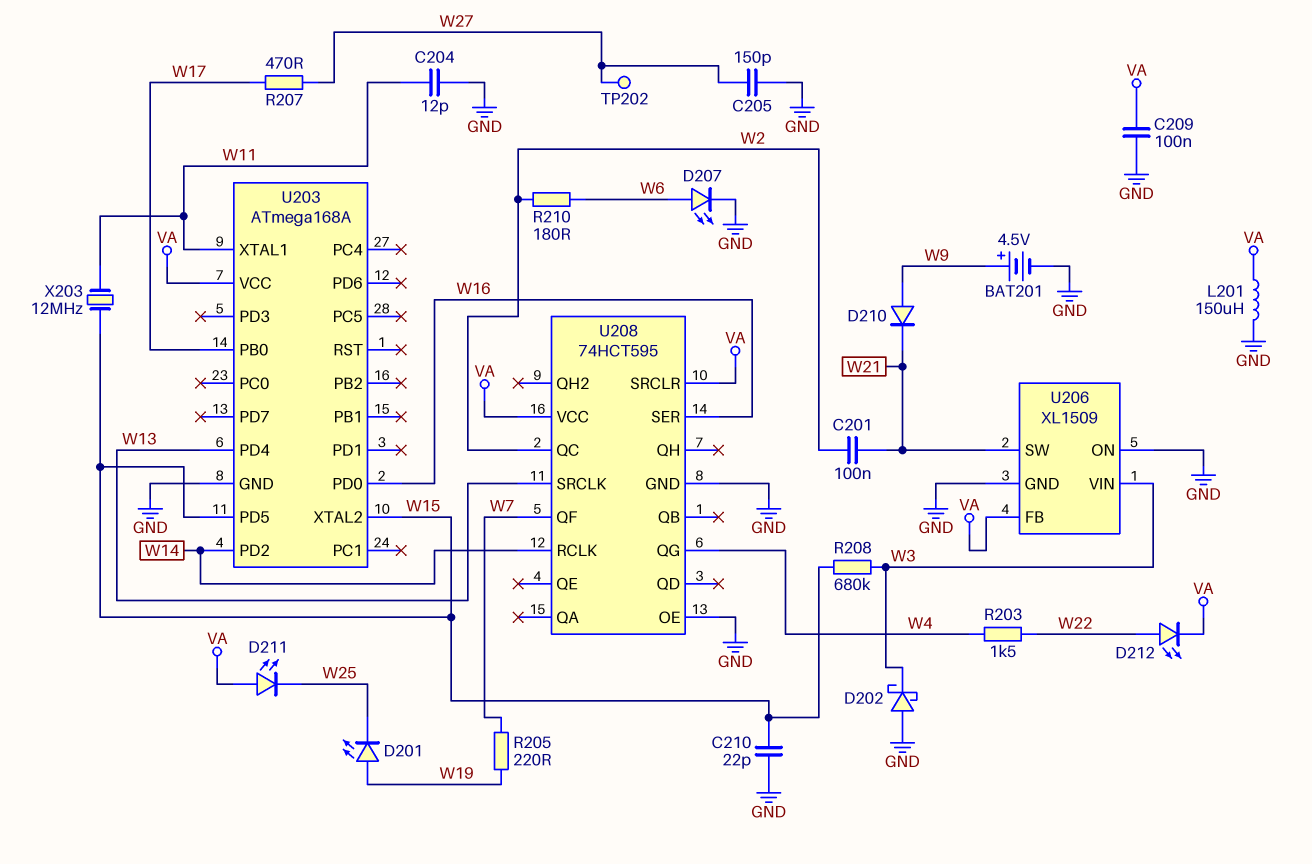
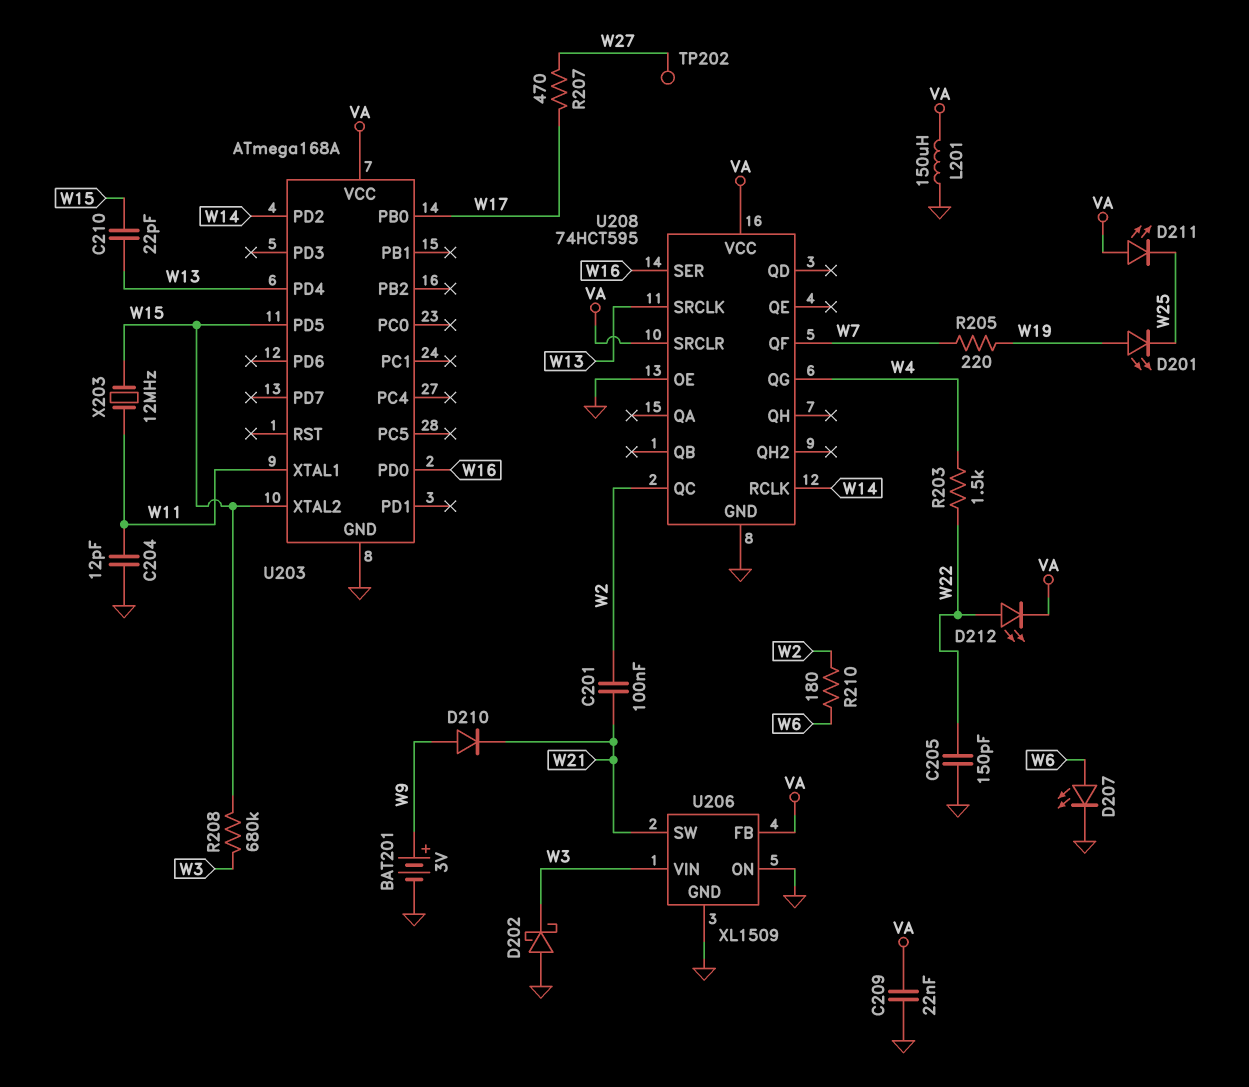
BAT201: 4.5V (plus W9, minus GND) -> 3V (plus W9, minus GND)
C205: 150pF (GND, W27) -> 150pF (GND, W22)
C209: 100nF (GND, VA) -> 22nF (GND, VA)
C210: 22pF (GND, W15) -> 22pF (W13, W15)

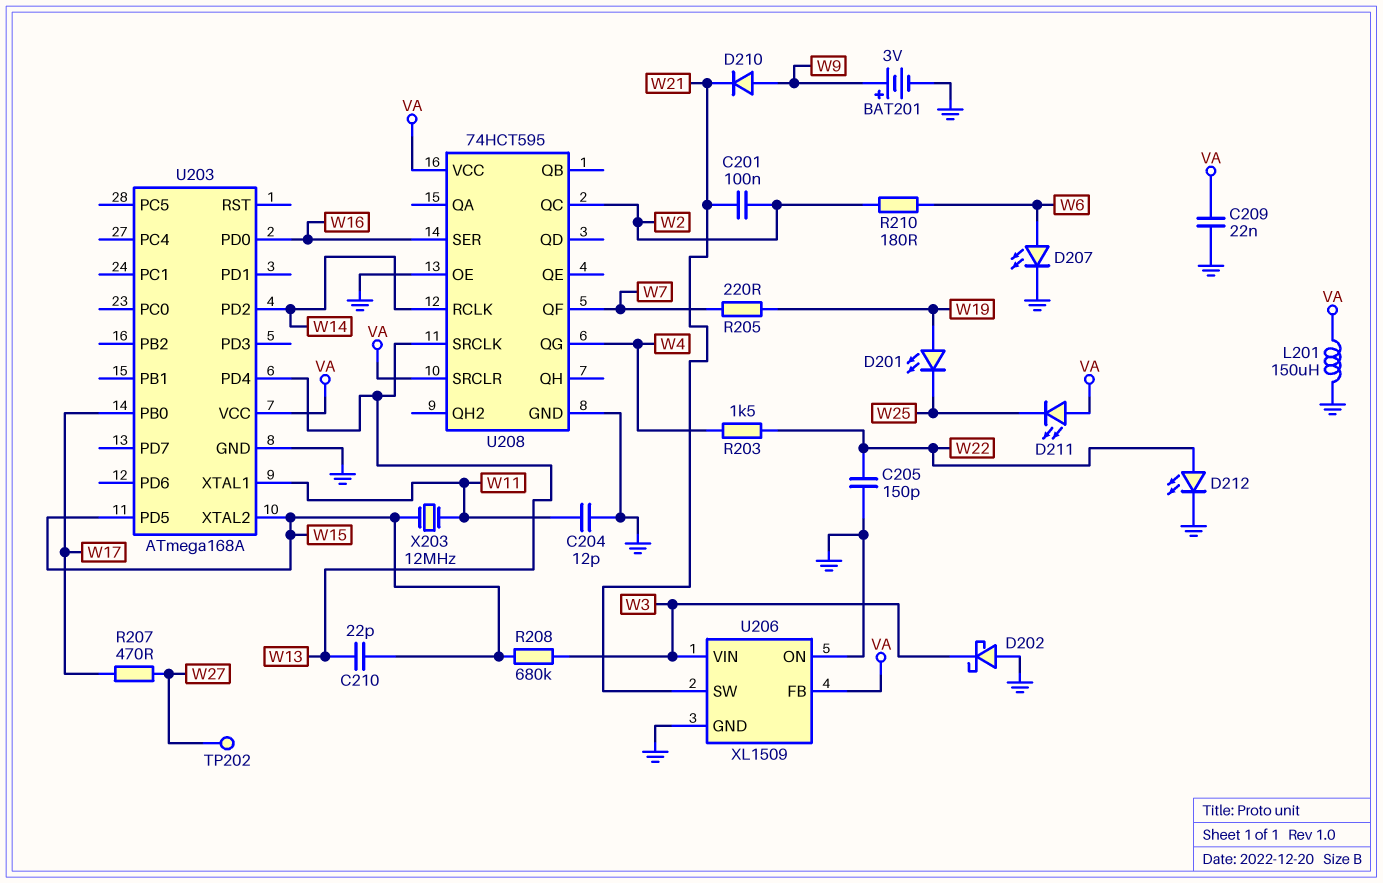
D212: LED (A W22, K VA) -> LED (A W22, K GND)

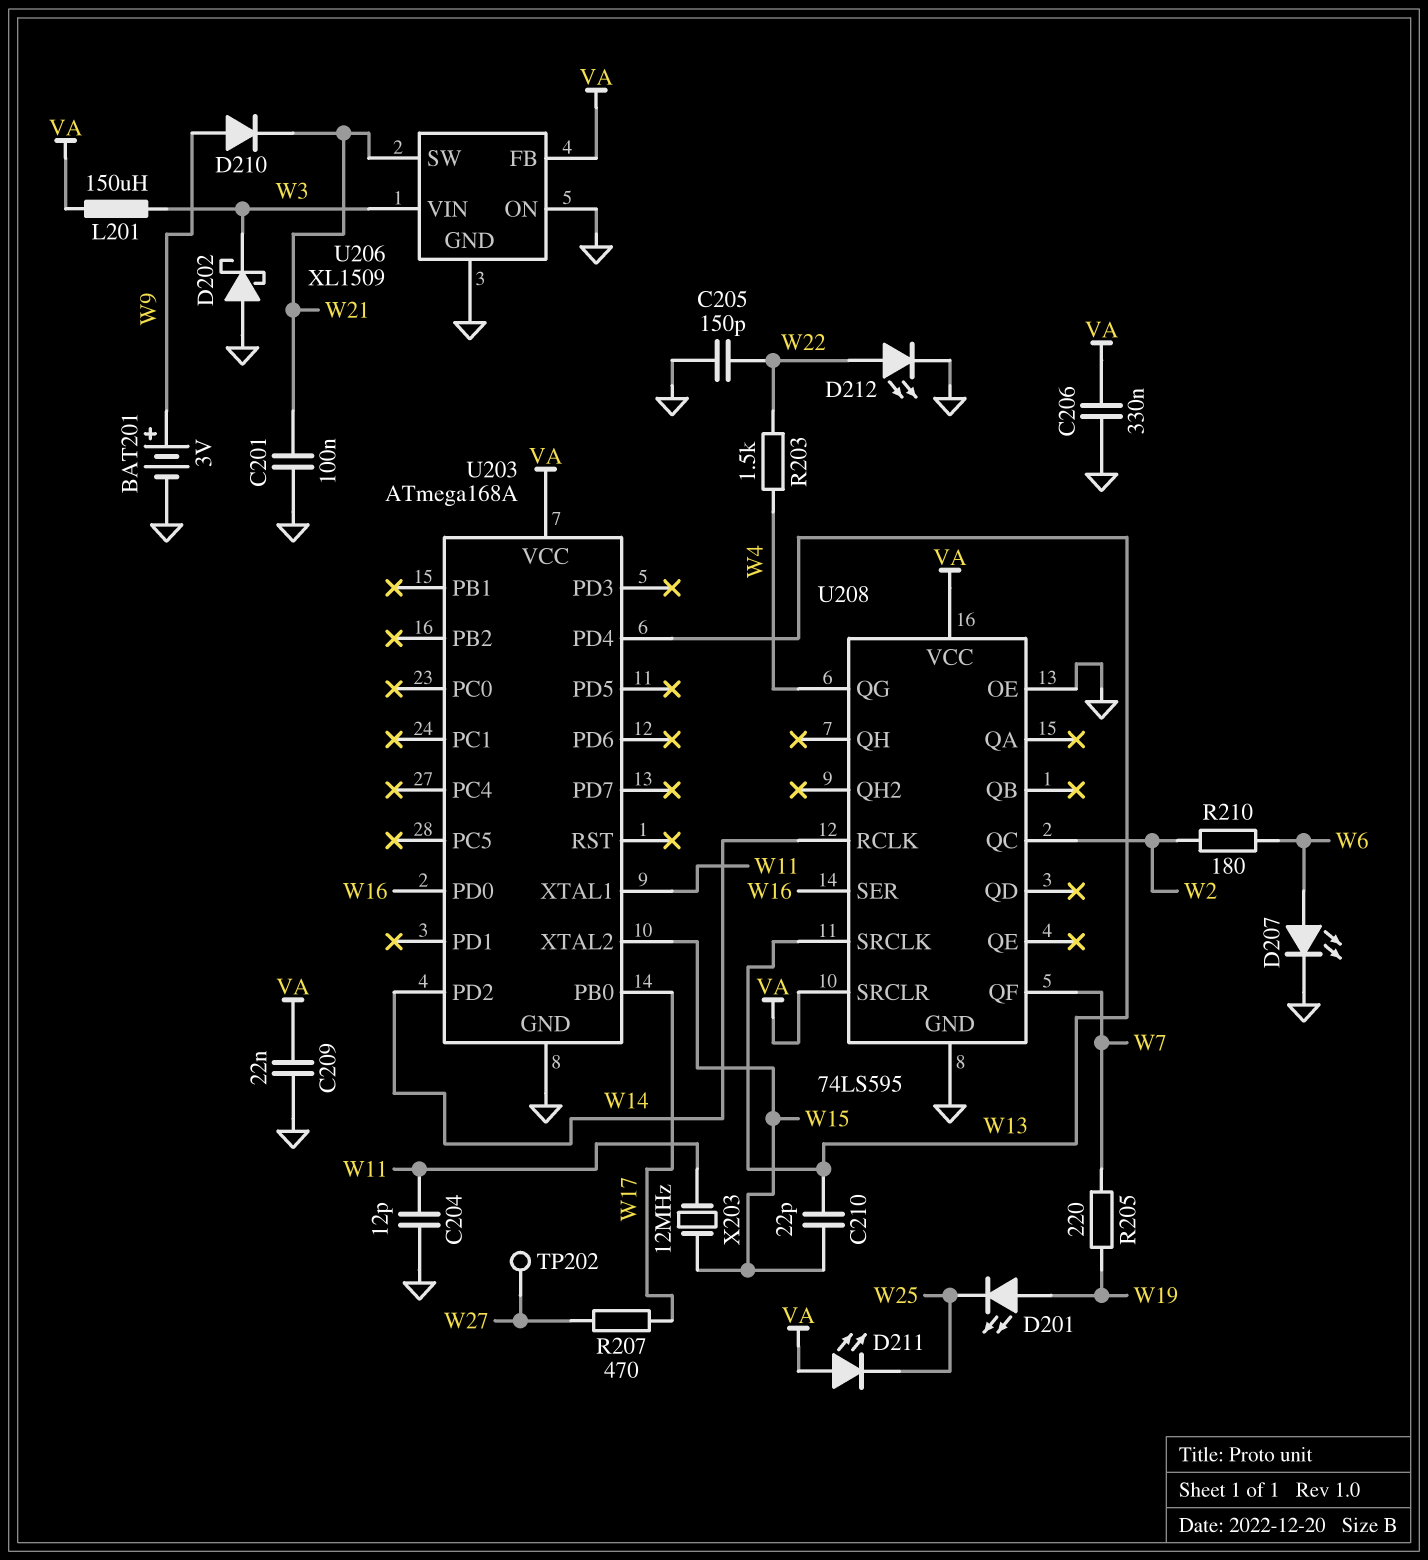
C201: 100nF (W2, W21) -> 100nF (GND, W21)
C206: none -> 330nF (GND, VA)
L201: 150uH (GND, VA) -> 150uH (VA, W3)
R208: 680k (W3, W15) -> none
U203 pin PD5: W15 -> none
U208: 74HCT595 -> 74LS595

